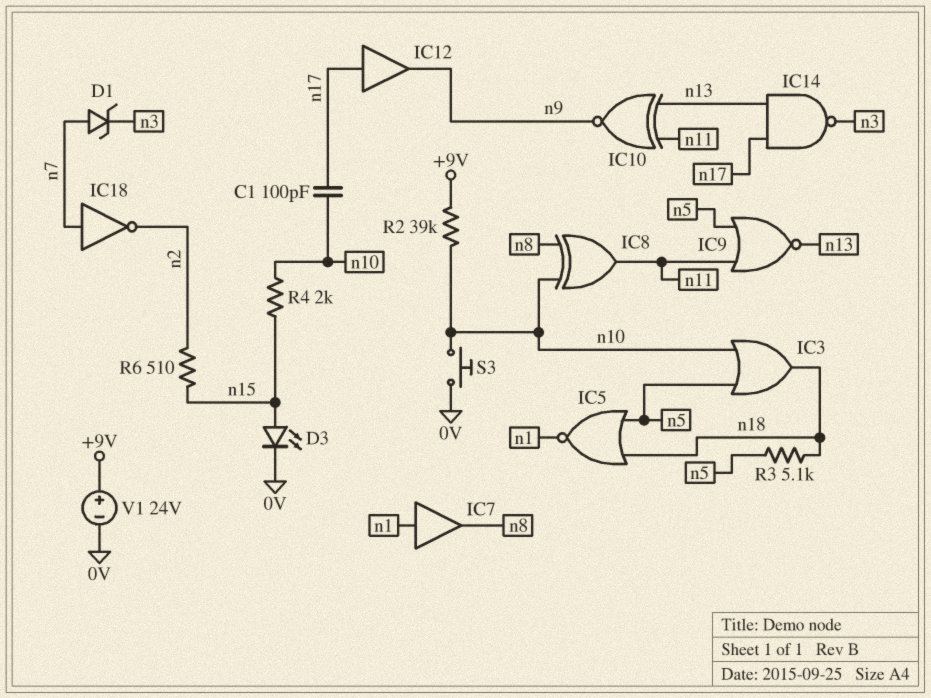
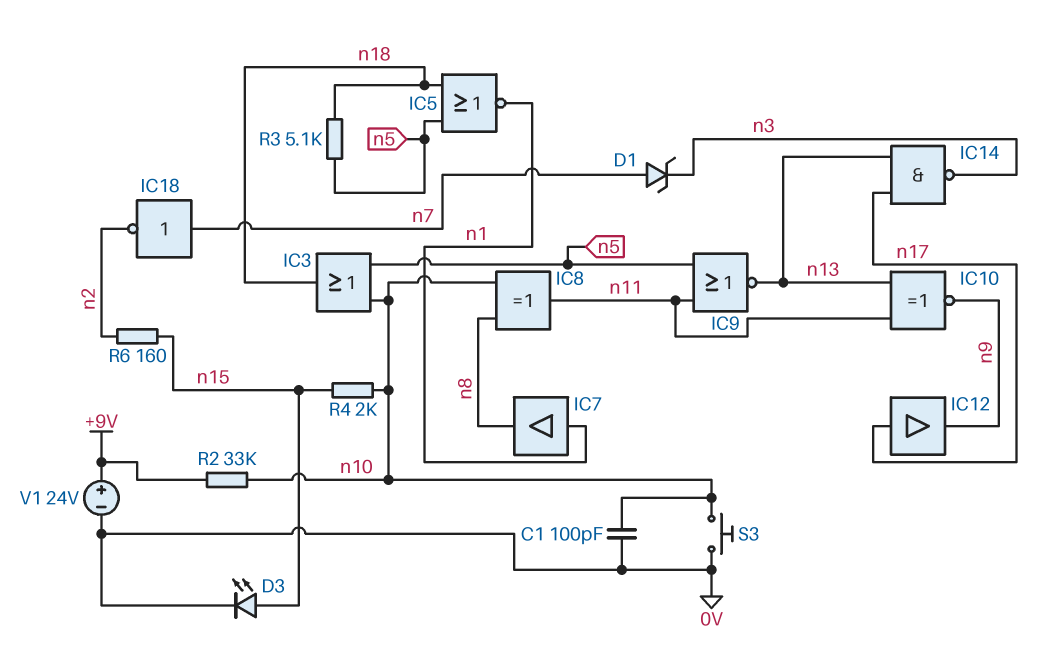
C1: 100pF (n10, n17) -> 100pF (0V, n10)
R2: 39k (+9V, n10) -> 33k (+9V, n10)
R6: 510 (n2, n15) -> 160 (n2, n15)

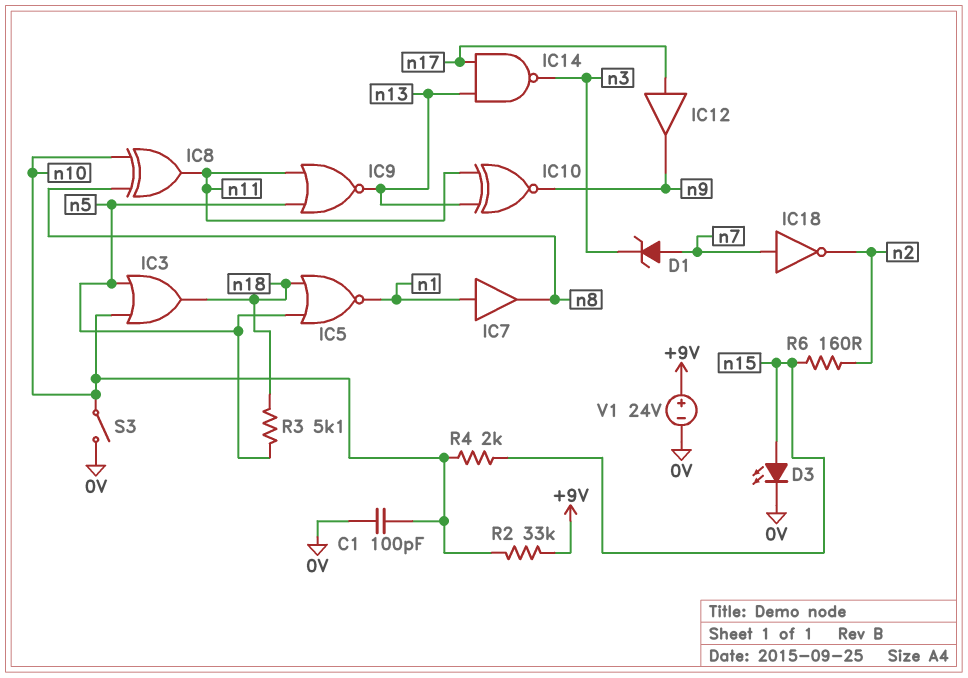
S3: button (0V, n10) -> switch (0V, n10)

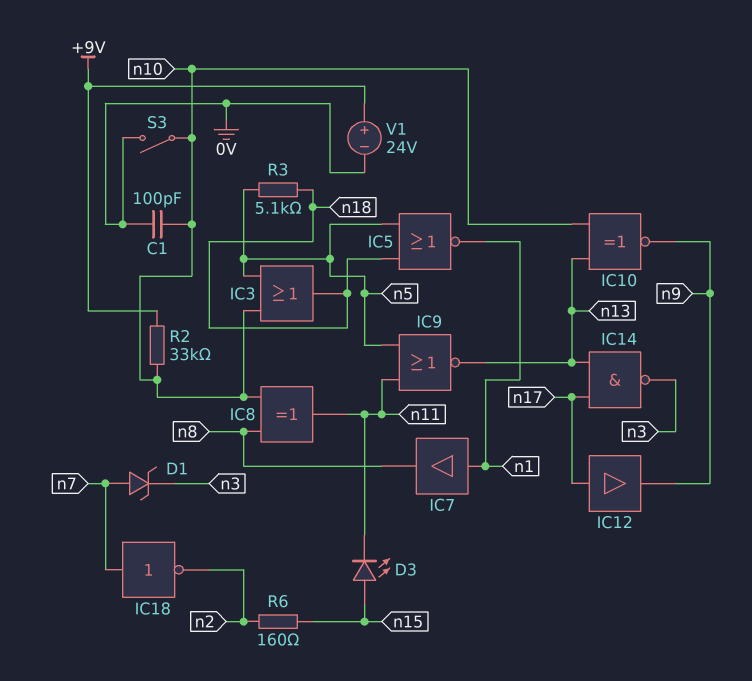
D3: LED (A n15, K 0V) -> LED (A n15, K n11)
IC10: XNOR (in n11, in n13, out n9) -> XNOR (in n10, in n13, out n9)
R4: 2k (n10, n15) -> none

